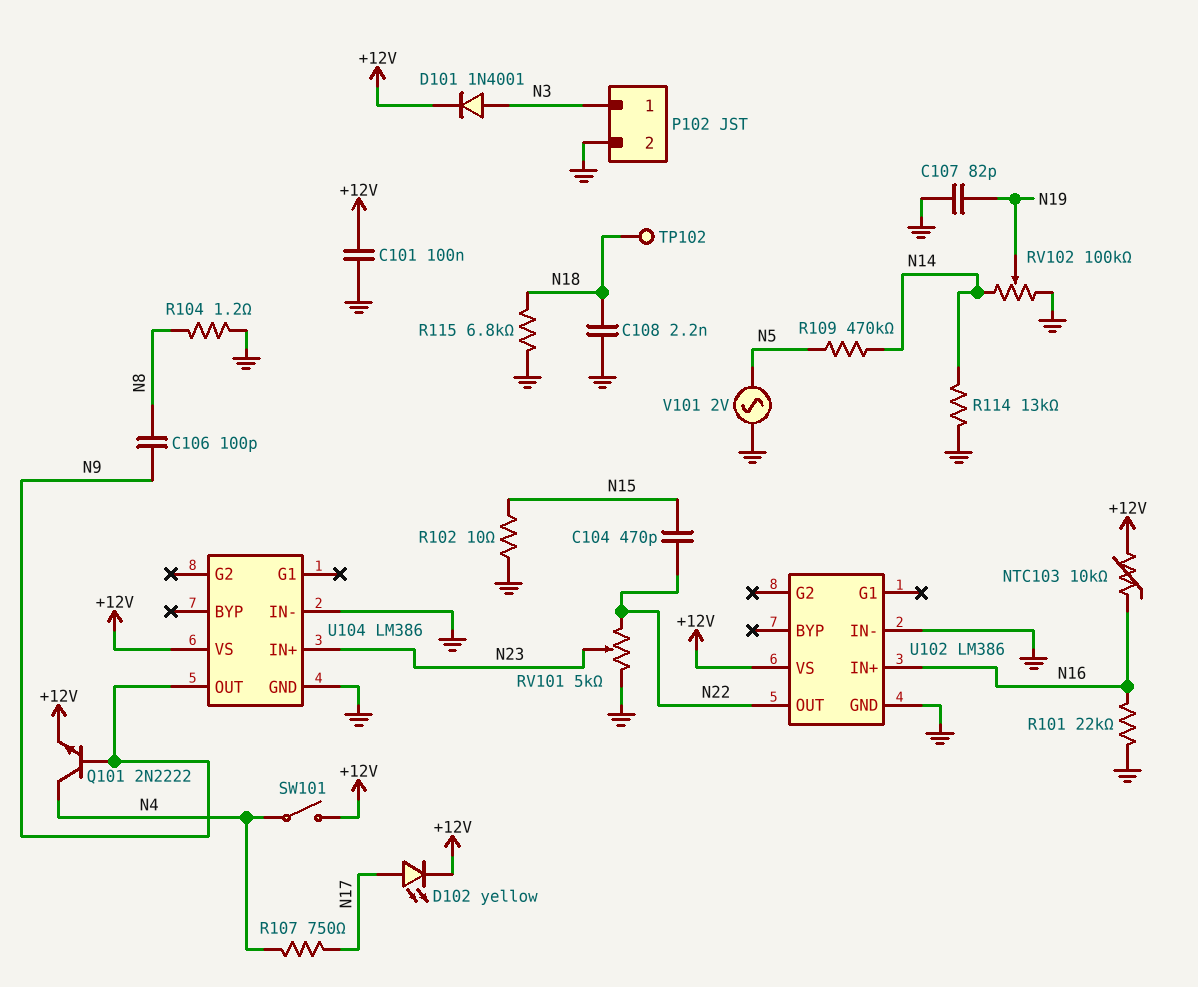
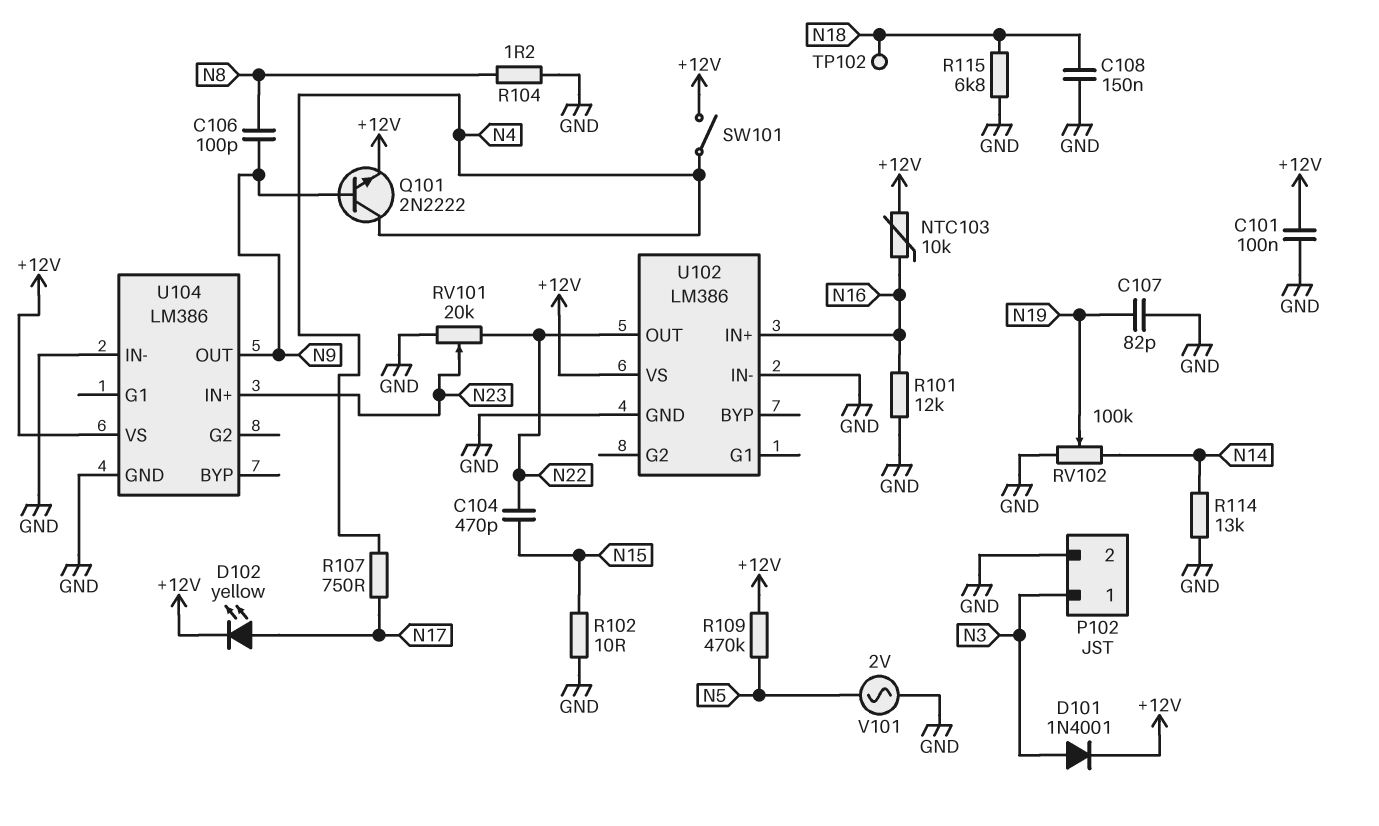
C108: 2.2nF (GND, N18) -> 150nF (GND, N18)
R101: 22k (GND, N16) -> 12k (GND, N16)
R109: 470k (N5, N14) -> 470k (+12V, N5)
RV101: 5k (GND, N22, wiper N23) -> 20k (GND, N22, wiper N23)

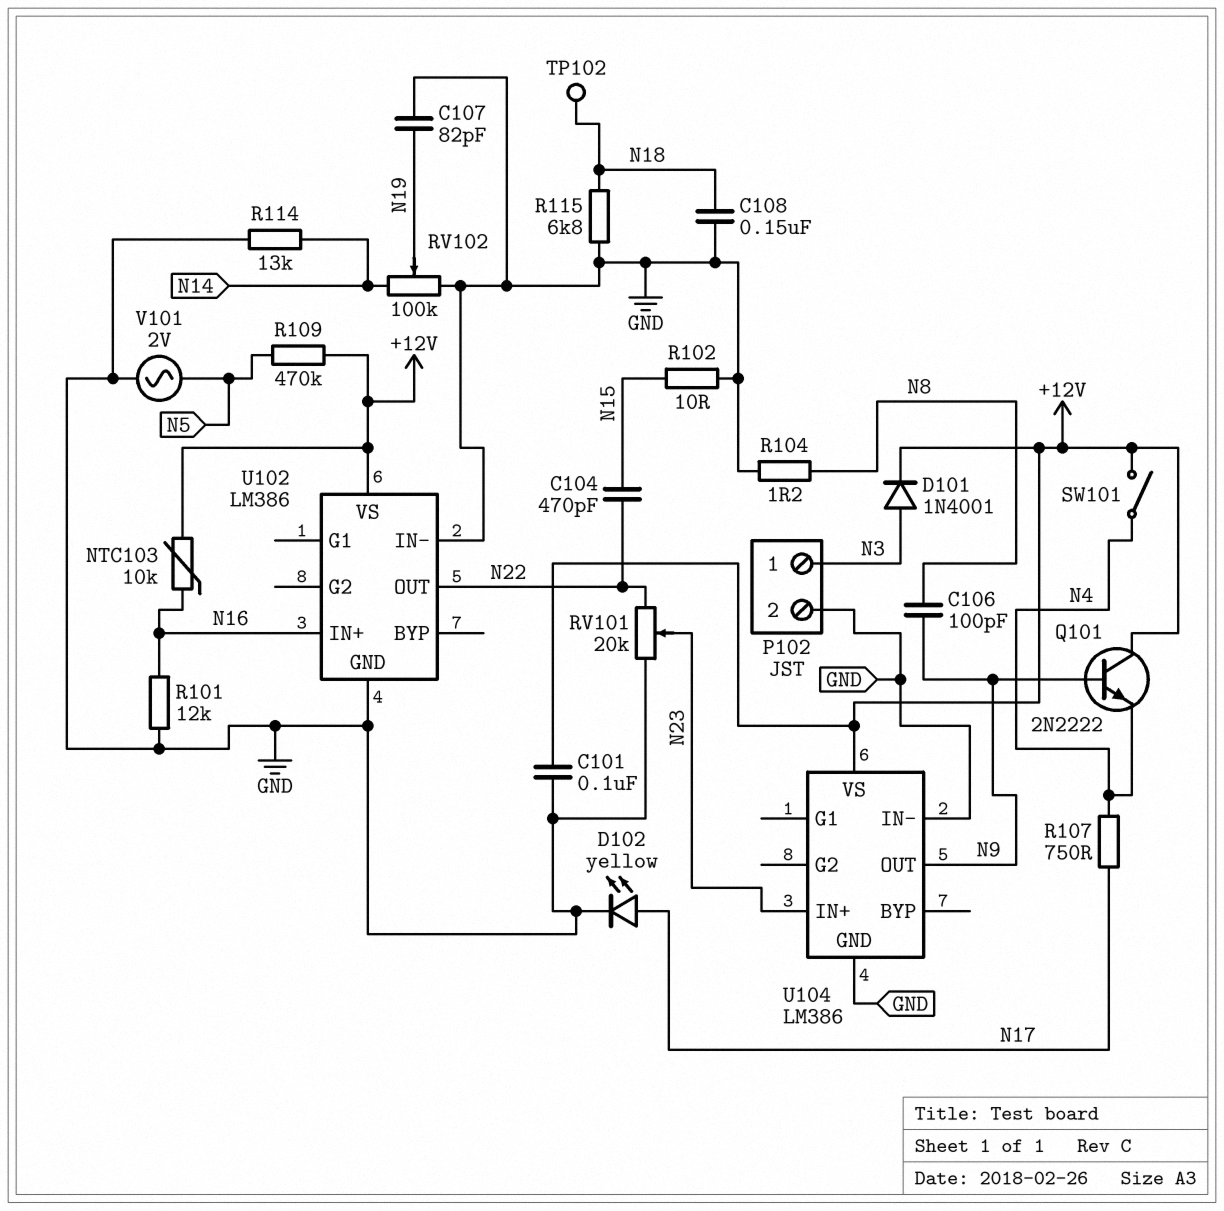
D102: LED yellow (A N17, K +12V) -> LED yellow (A N17, K GND)
Q101: NPN 2N2222 (B N9, C N4, E +12V) -> NPN 2N2222 (B N9, C +12V, E N4)

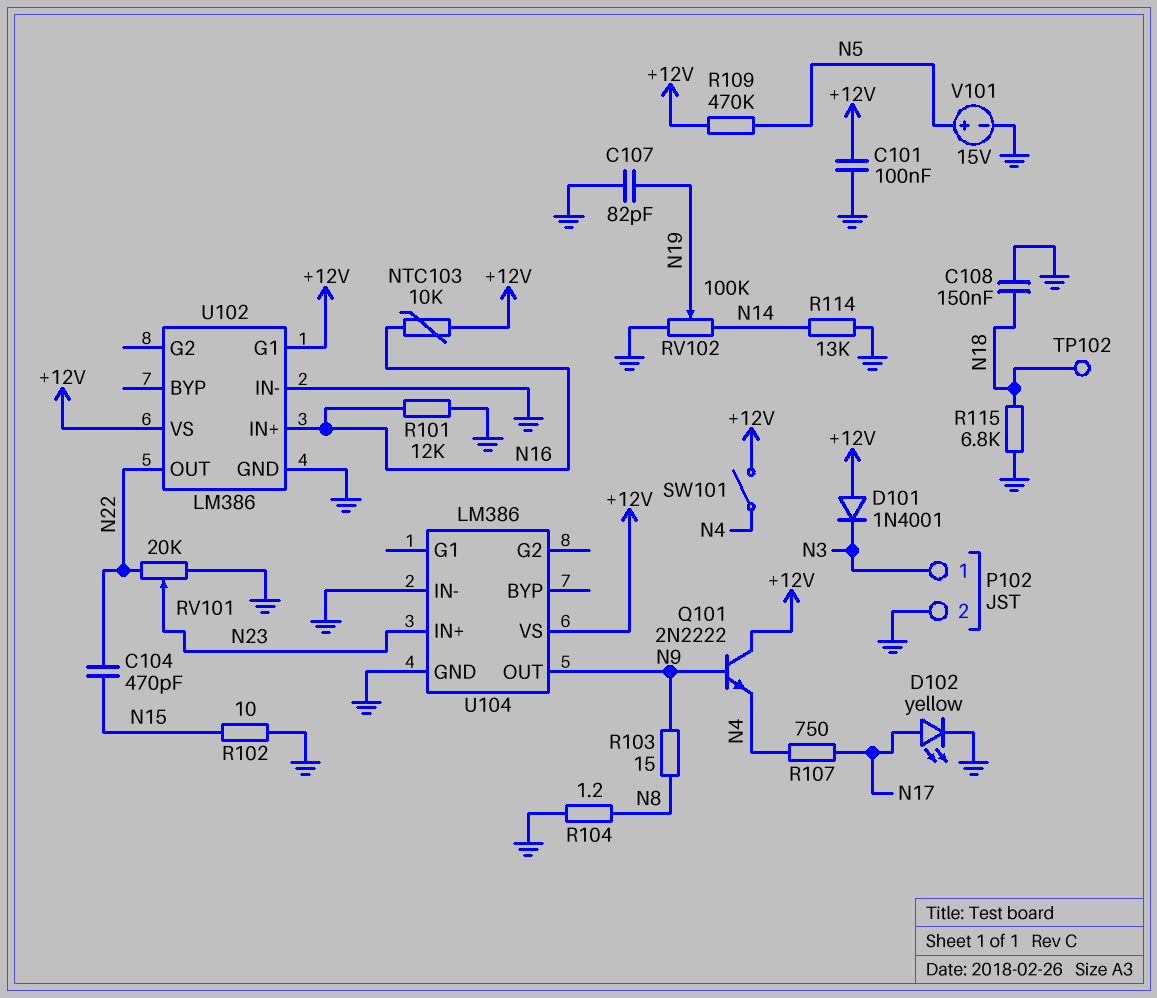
C106: 100pF (N8, N9) -> none
D101: diode 1N4001 (A N3, K +12V) -> diode 1N4001 (A +12V, K N3)
R103: none -> 15 (N8, N9)
U102 pin G1: none -> +12V
V101: AC 2V (GND, N5) -> 15V (plus N5, minus GND)

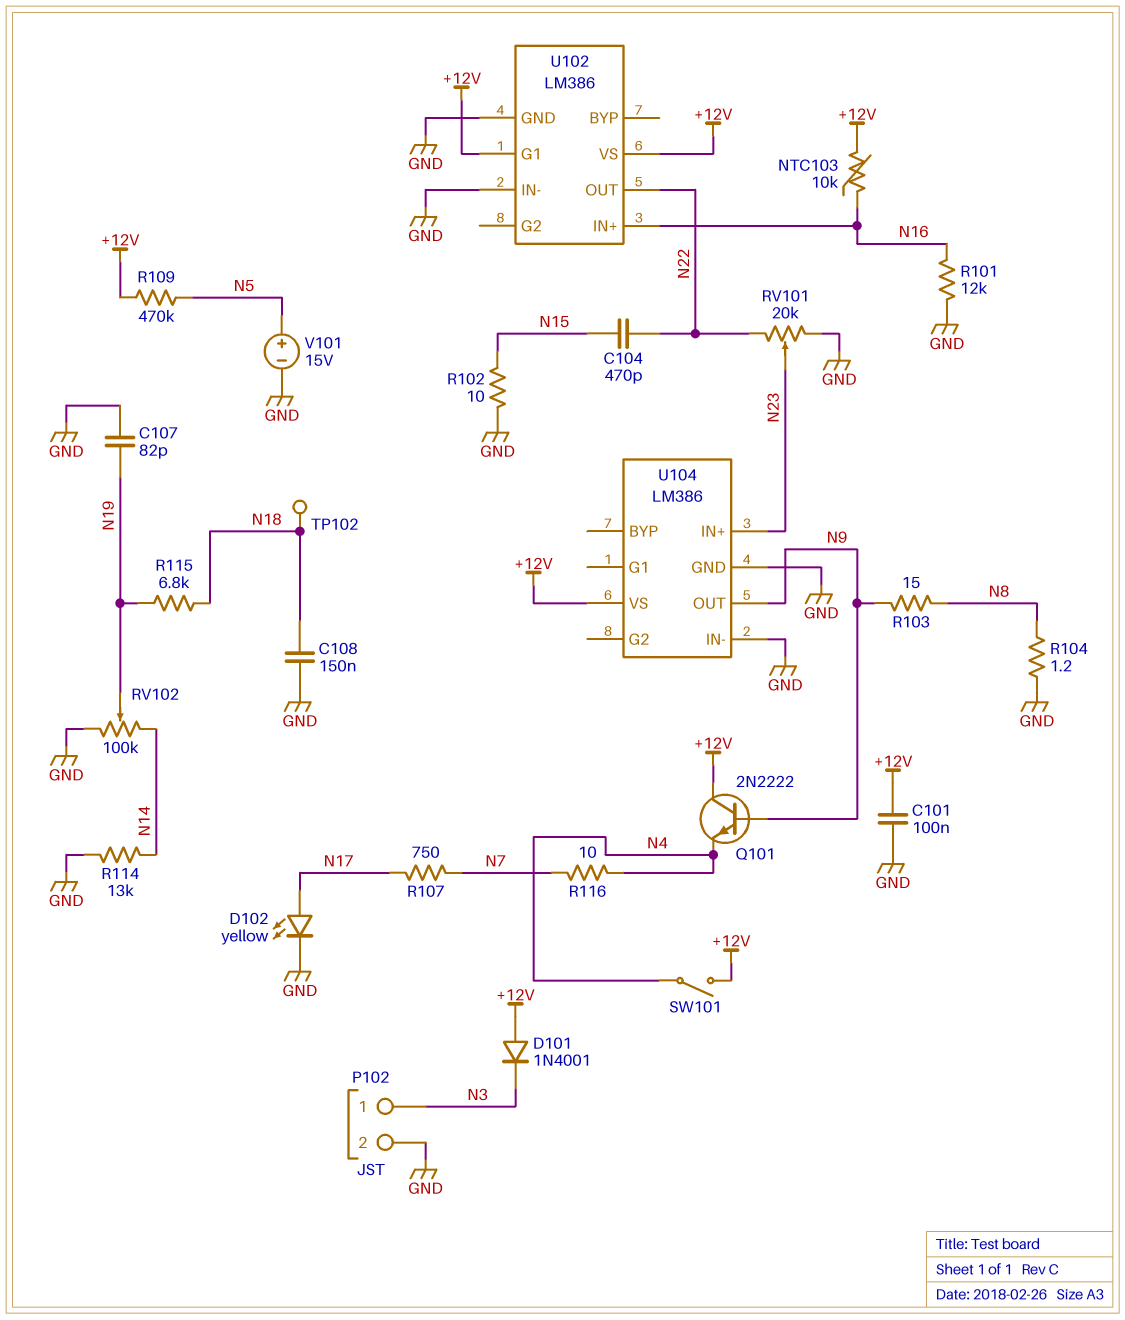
R107: 750 (N4, N17) -> 750 (N7, N17)
R115: 6.8k (GND, N18) -> 6.8k (N18, N19)
R116: none -> 10 (N4, N7)

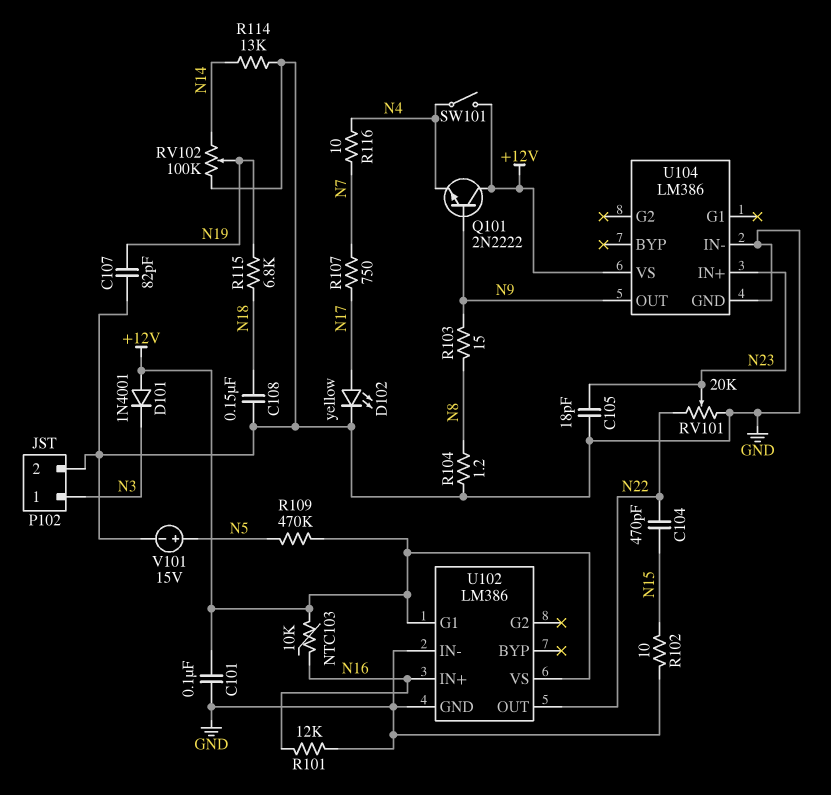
C105: none -> 18pF (GND, N23)
TP102: test point (N18) -> none

